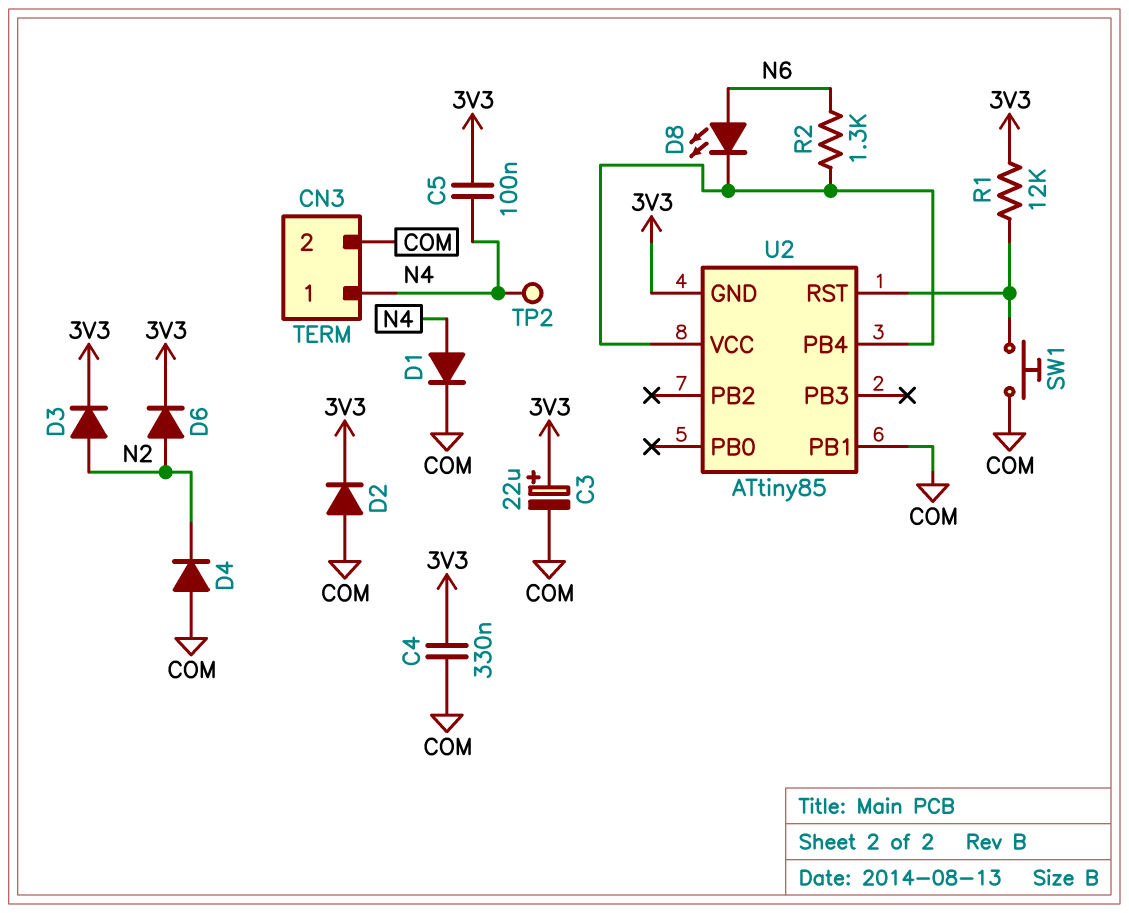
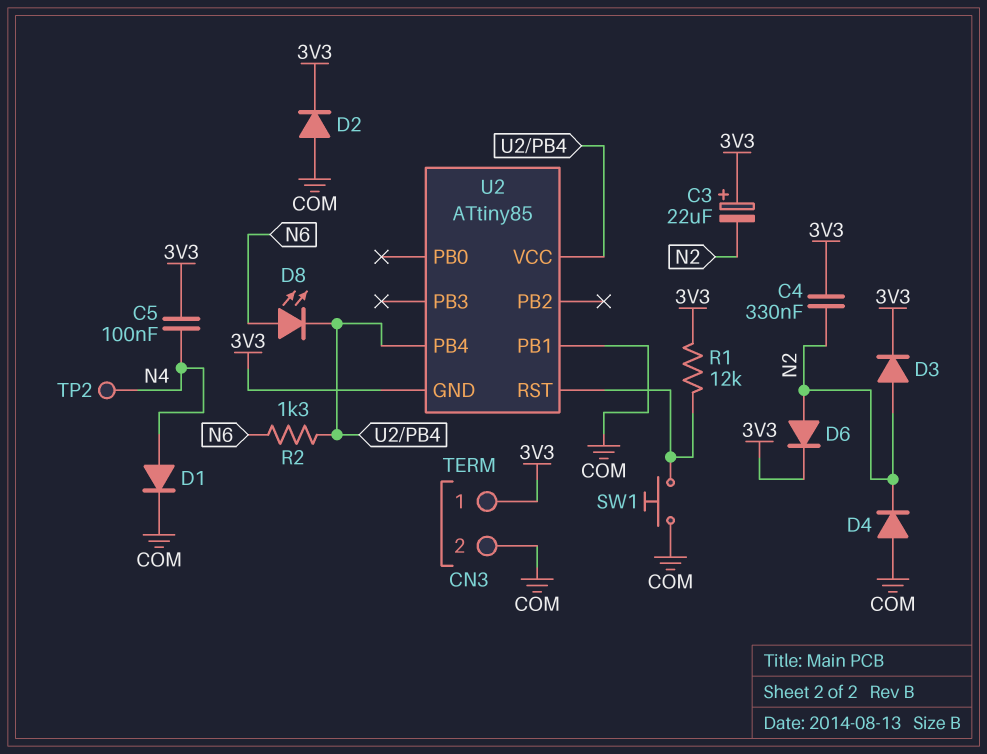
C3: 22uF (plus 3V3, minus COM) -> 22uF (plus 3V3, minus N2)
C4: 330nF (3V3, COM) -> 330nF (3V3, N2)
CN3 pin 1: N4 -> 3V3

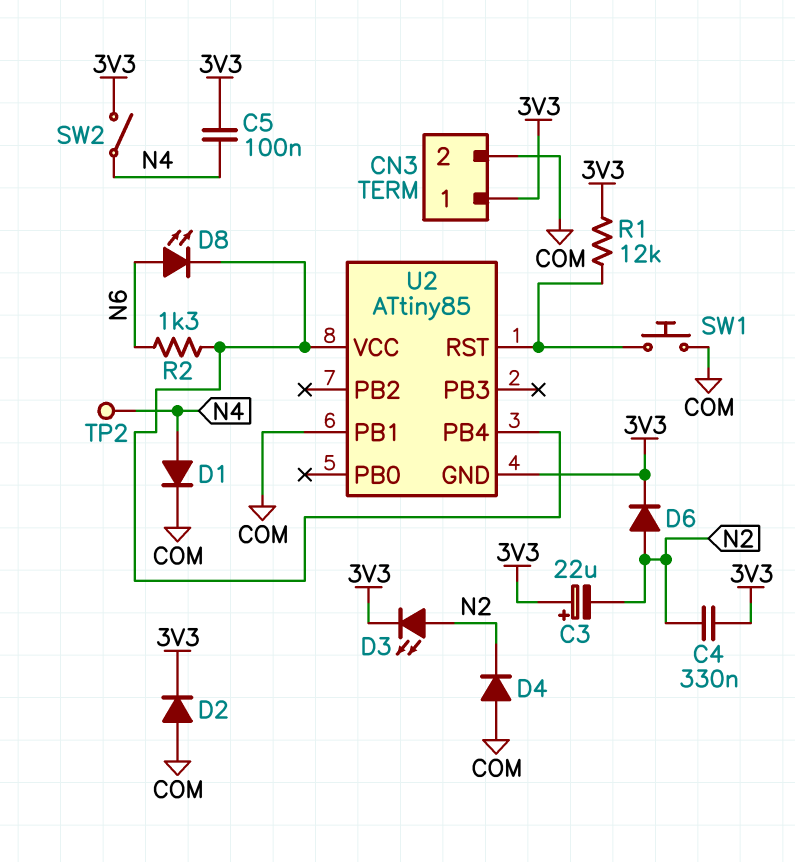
D3: diode (A N2, K 3V3) -> LED (A N2, K 3V3)
SW2: none -> switch (3V3, N4)

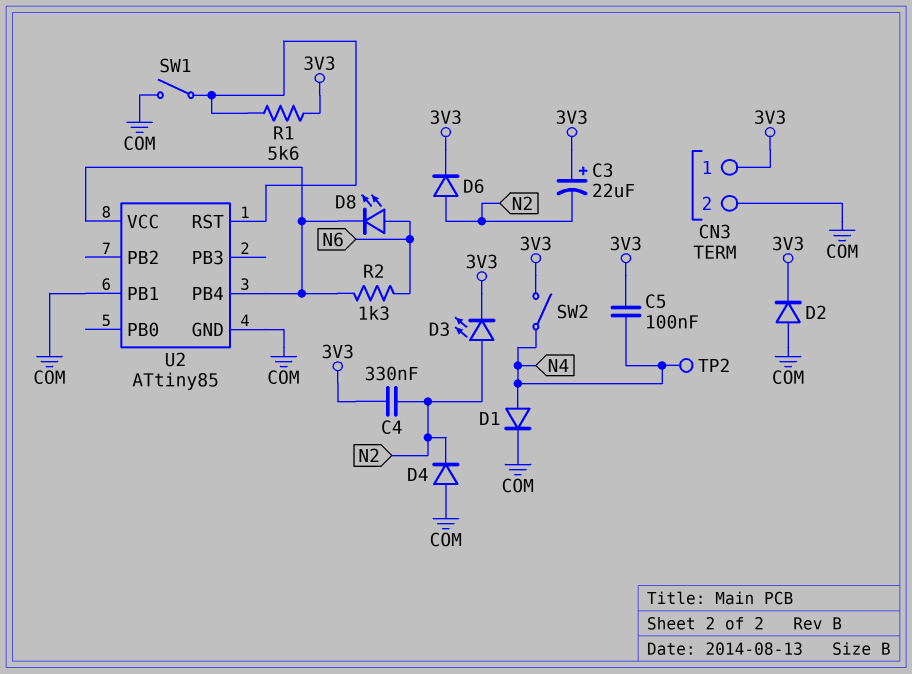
R1: 12k (3V3, U2/RST) -> 5.6k (3V3, U2/RST)
SW1: button (COM, U2/RST) -> switch (COM, U2/RST)
U2 pin GND: 3V3 -> COM

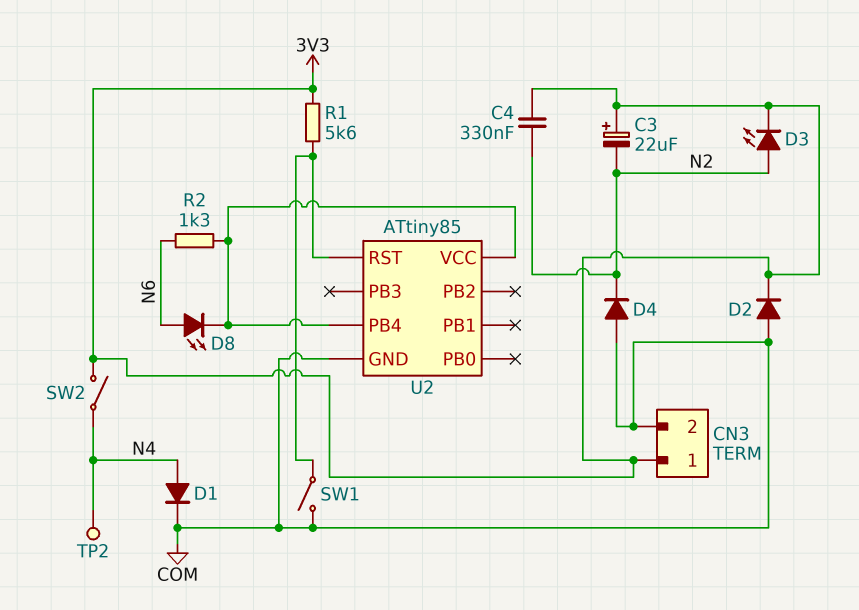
C5: 100nF (3V3, N4) -> none
D6: diode (A N2, K 3V3) -> none
U2 pin PB1: COM -> none

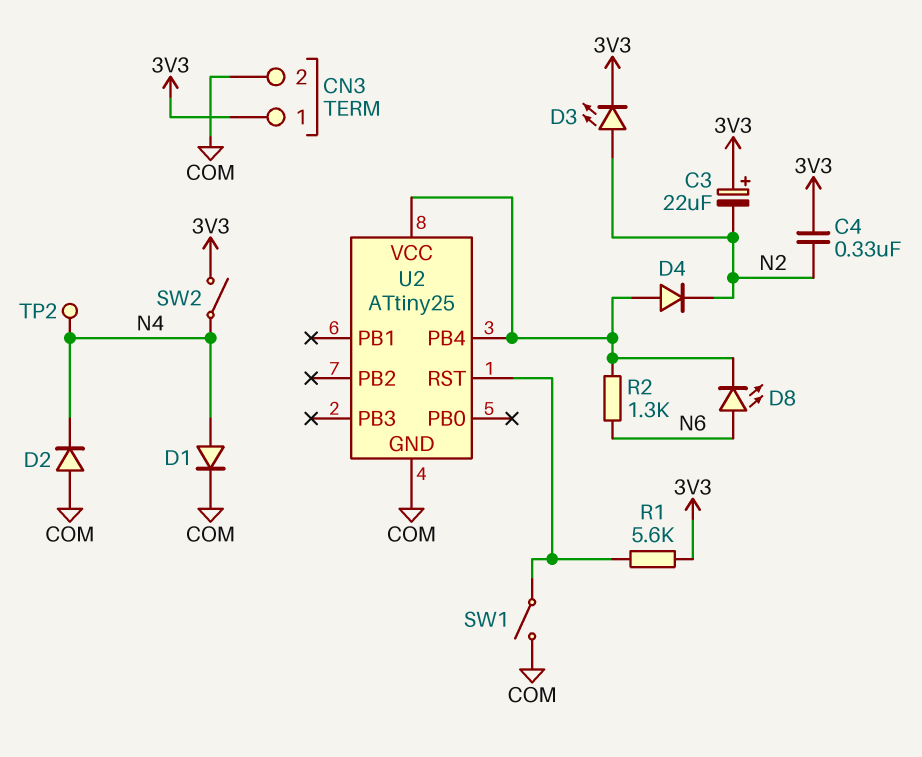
D2: diode (A COM, K 3V3) -> diode (A COM, K N4)
D4: diode (A COM, K N2) -> diode (A U2/PB4, K N2)
U2: ATtiny85 -> ATtiny25

